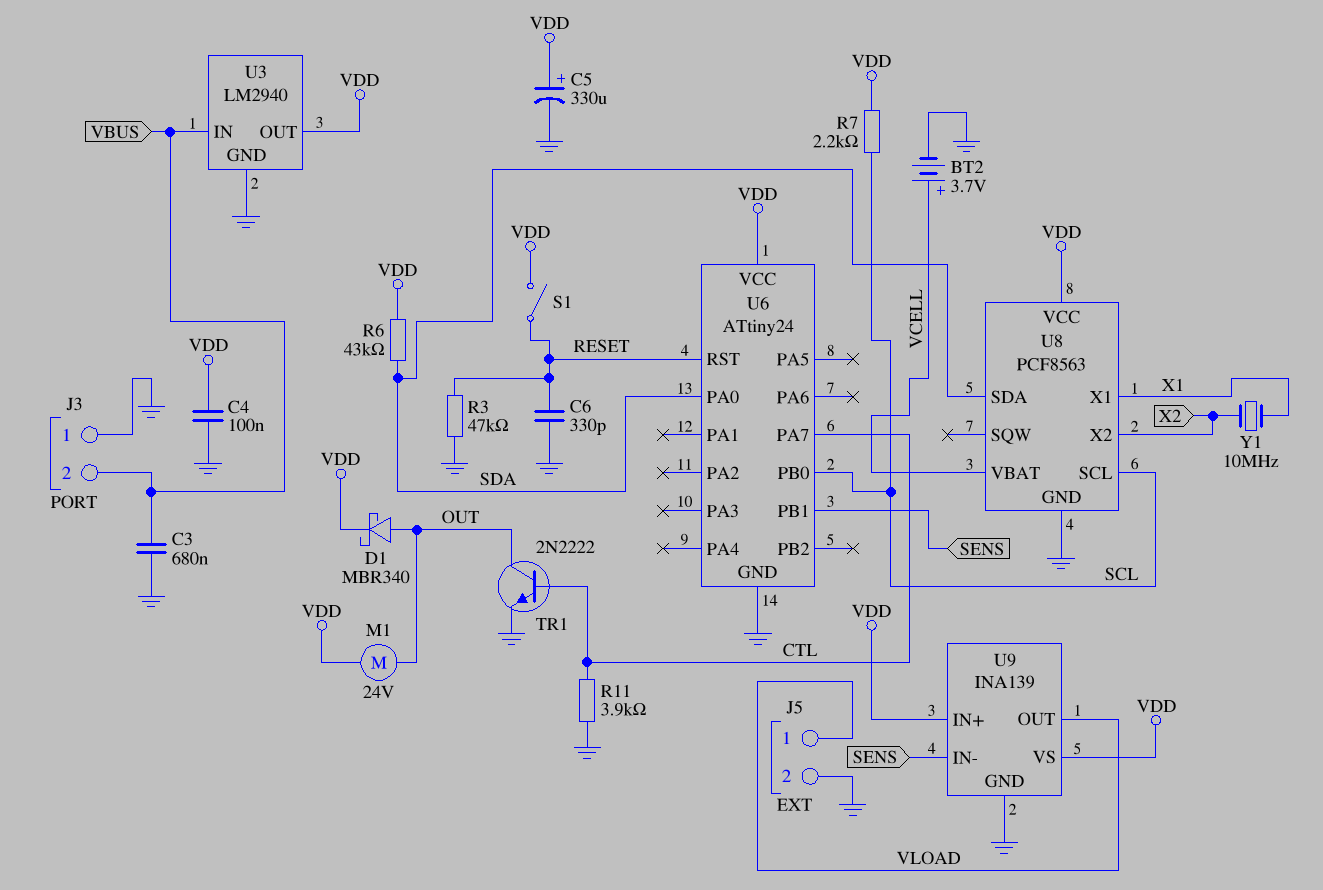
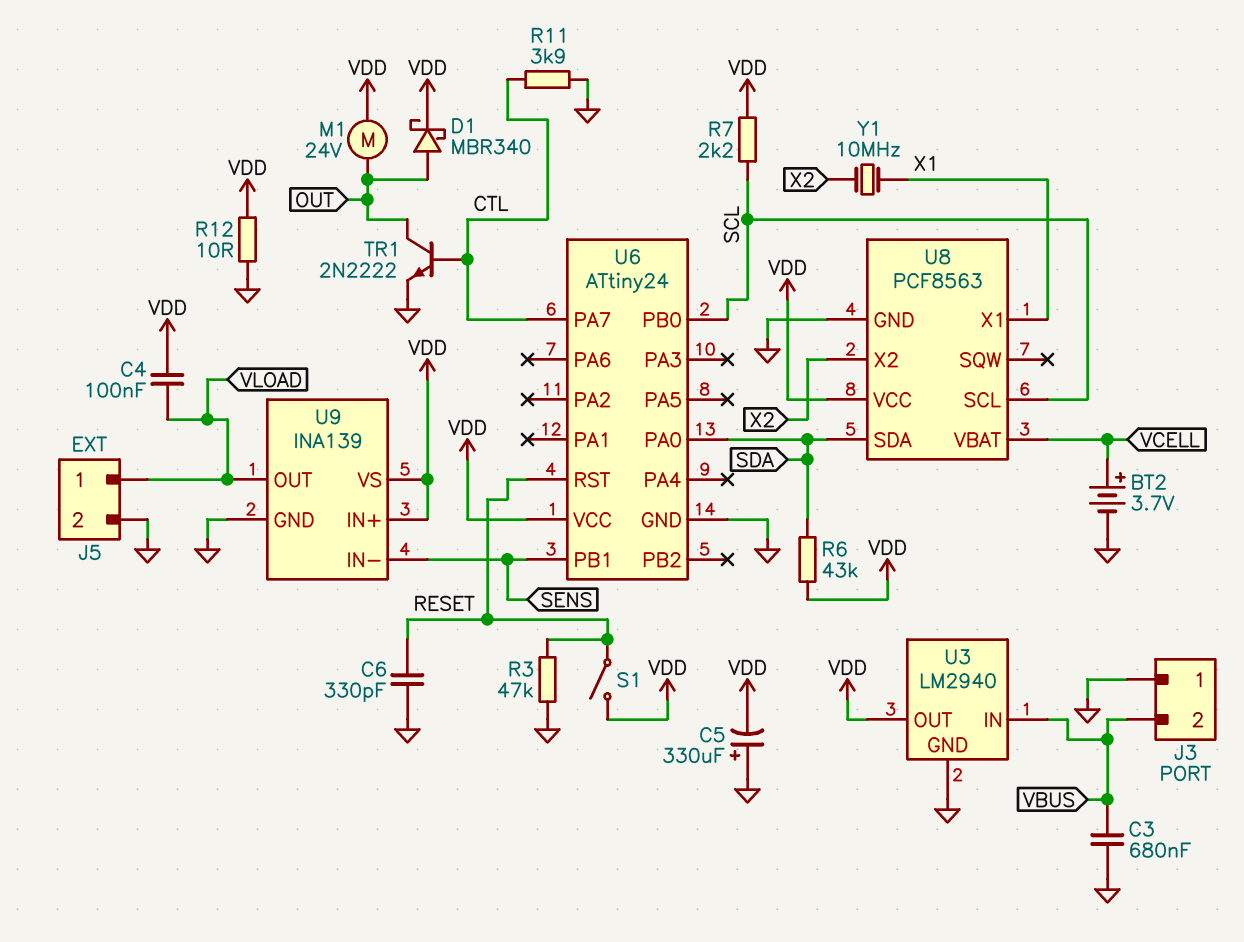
C4: 100nF (GND, VDD) -> 100nF (VDD, VLOAD)
C5: 330uF (plus VDD, minus GND) -> 330uF (plus GND, minus VDD)
R12: none -> 10 (GND, VDD)

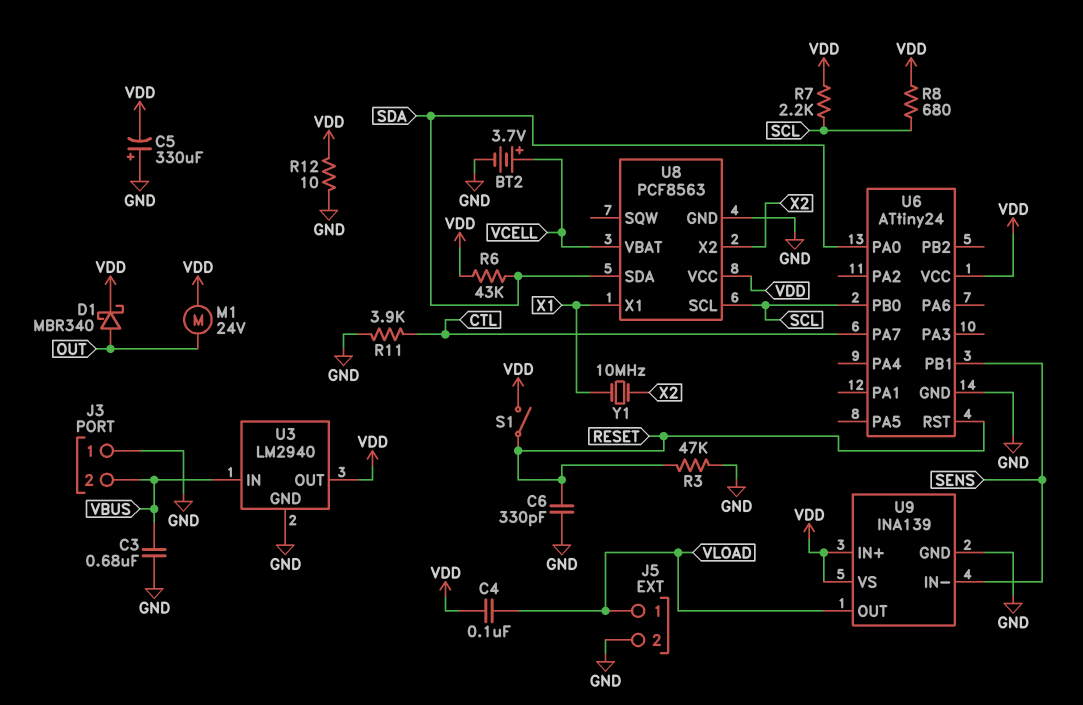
R8: none -> 680 (SCL, VDD)
TR1: NPN 2N2222 (B CTL, C OUT, E GND) -> none

